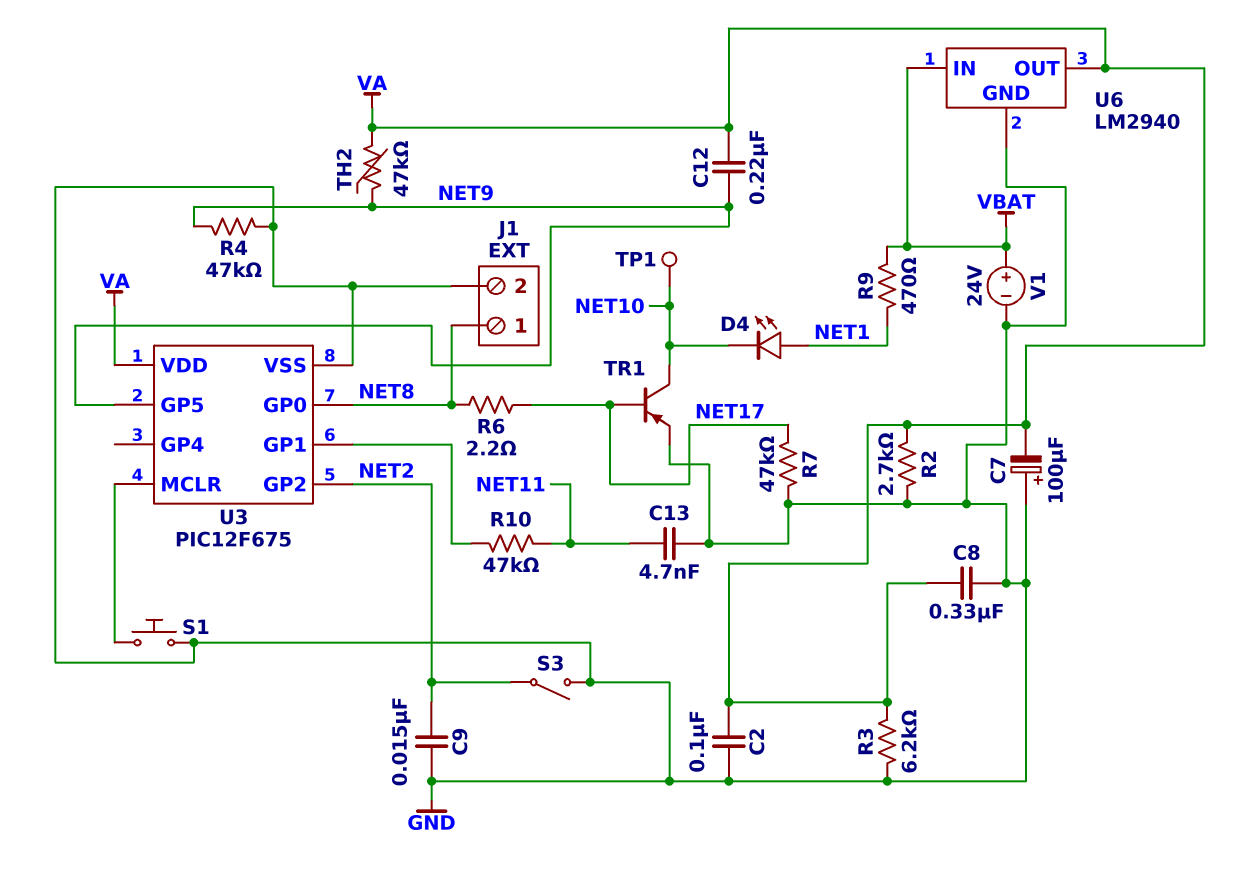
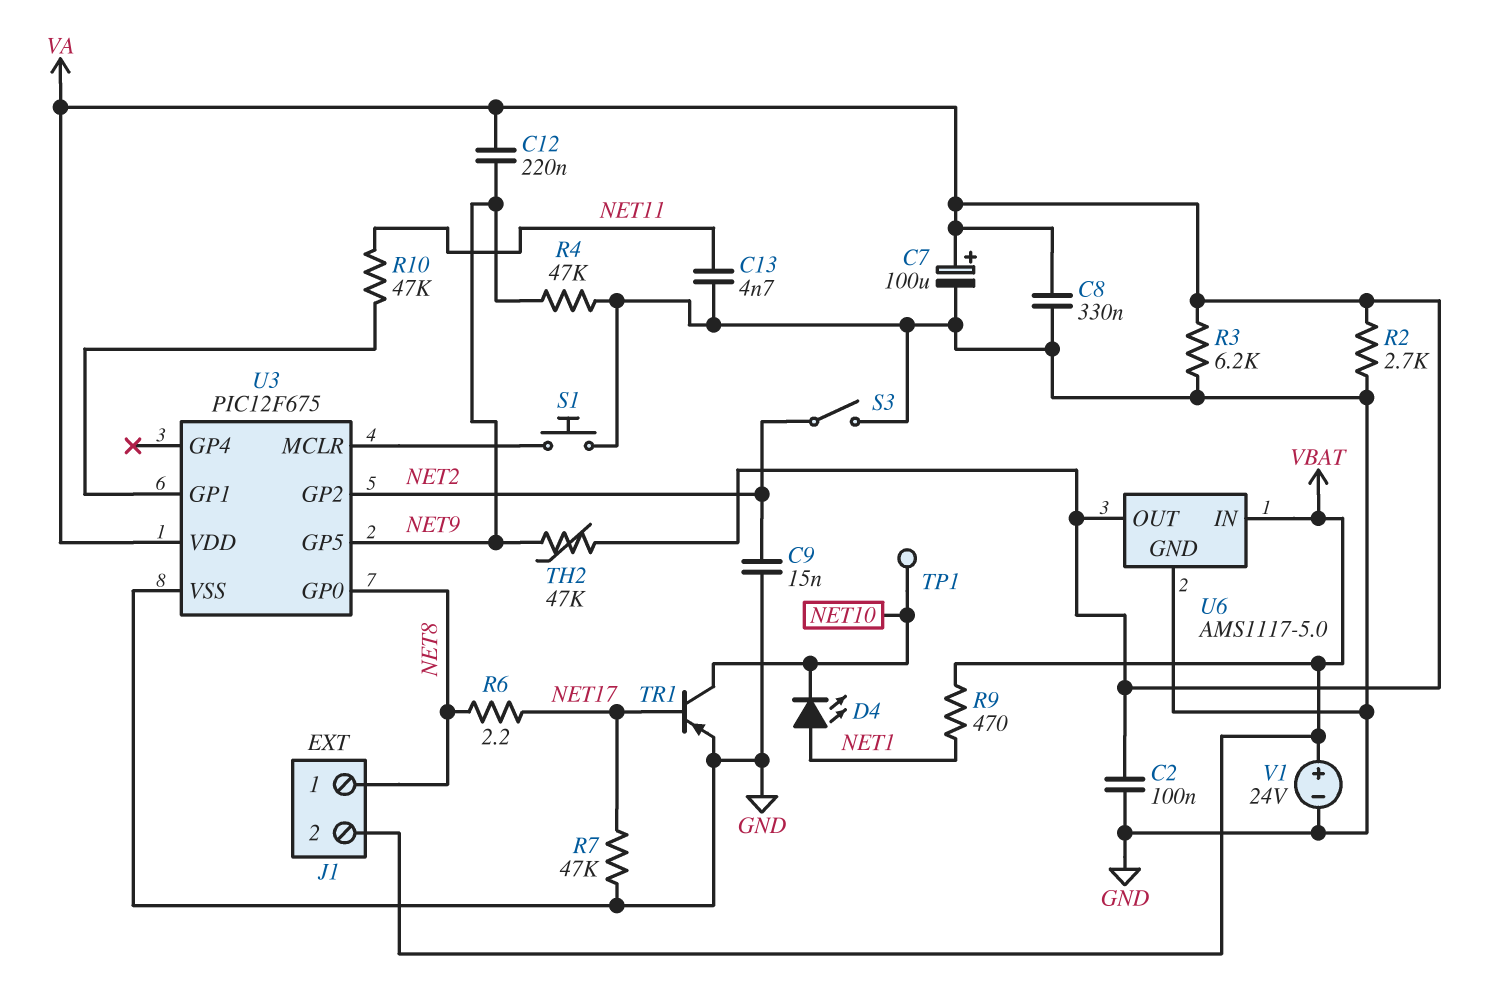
C7: 100uF (plus GND, minus VA) -> 100uF (plus VA, minus GND)
J1 pin 2: GND -> VBAT
U6: LM2940 -> AMS1117-5.0

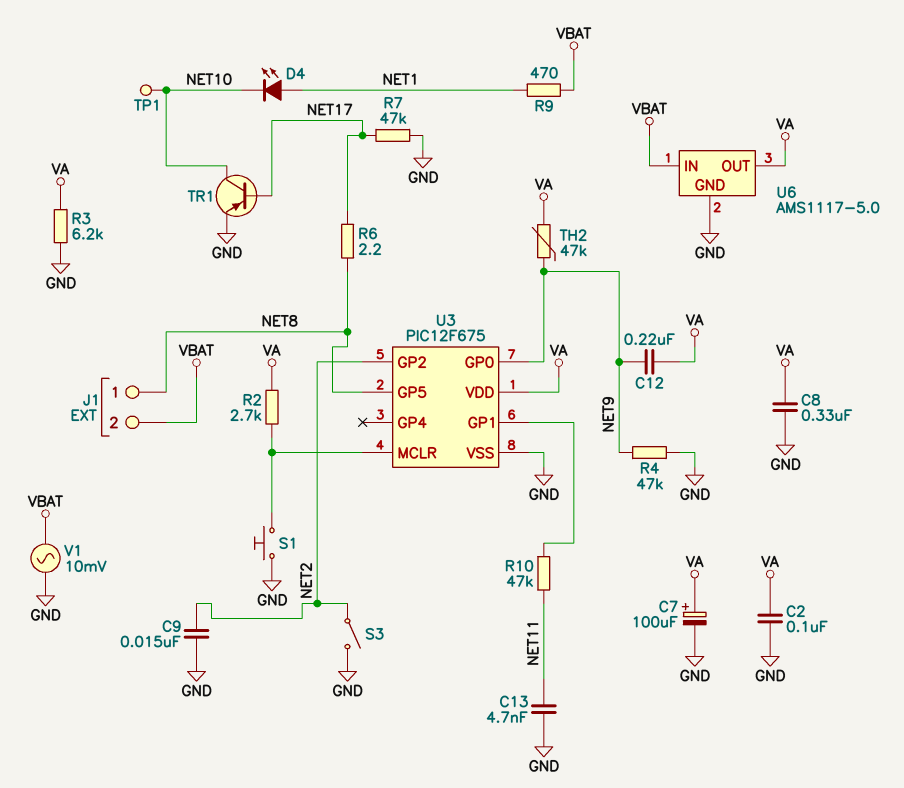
R2: 2.7k (GND, VA) -> 2.7k (U3/MCLR, VA)
U3 pin GP0: NET8 -> NET9
U3 pin GP5: NET9 -> NET8
V1: 24V (plus VBAT, minus GND) -> AC 10mV (GND, VBAT)

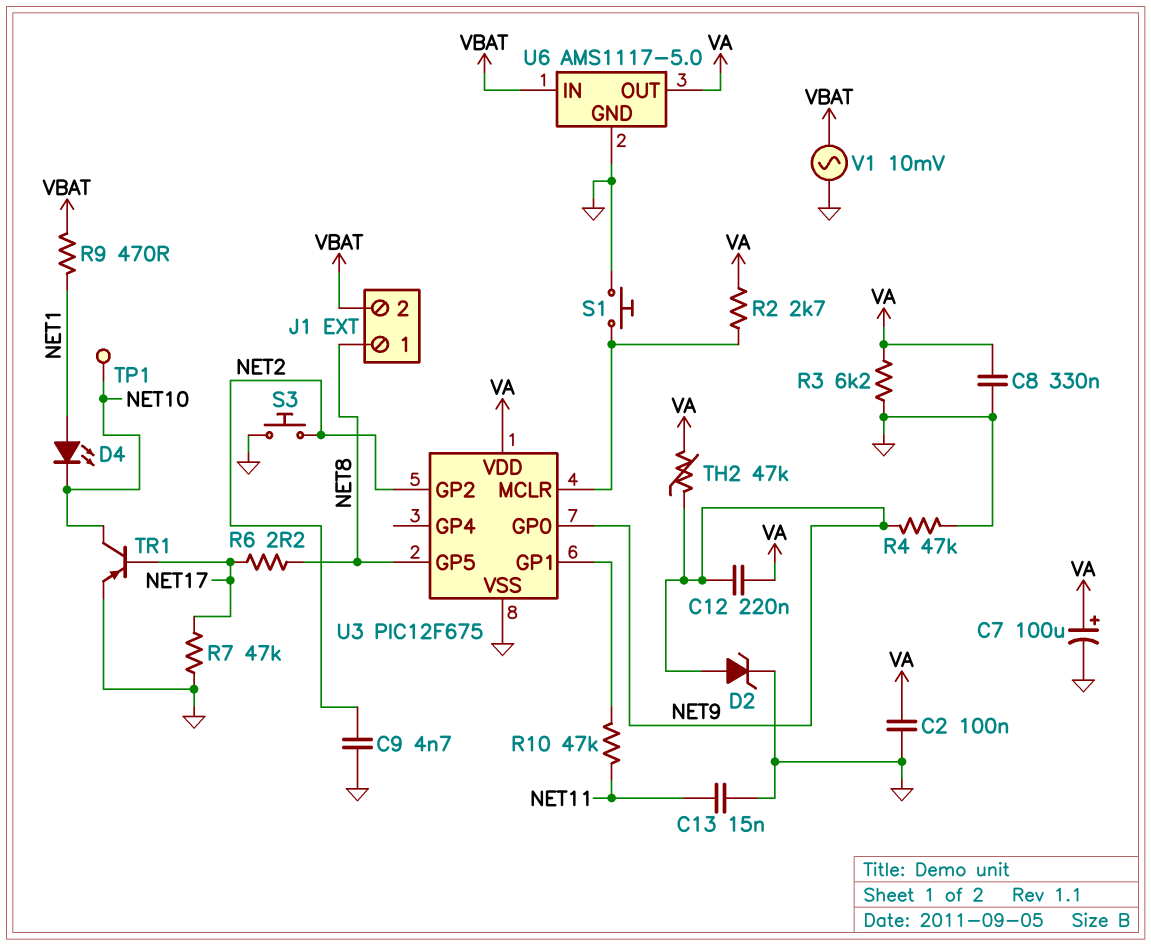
C9: 15nF (GND, NET2) -> 4.7nF (GND, NET2)
C13: 4.7nF (GND, NET11) -> 15nF (GND, NET11)
D2: none -> zener (A NET9, K GND)
S3: switch (GND, NET2) -> button (GND, NET2)

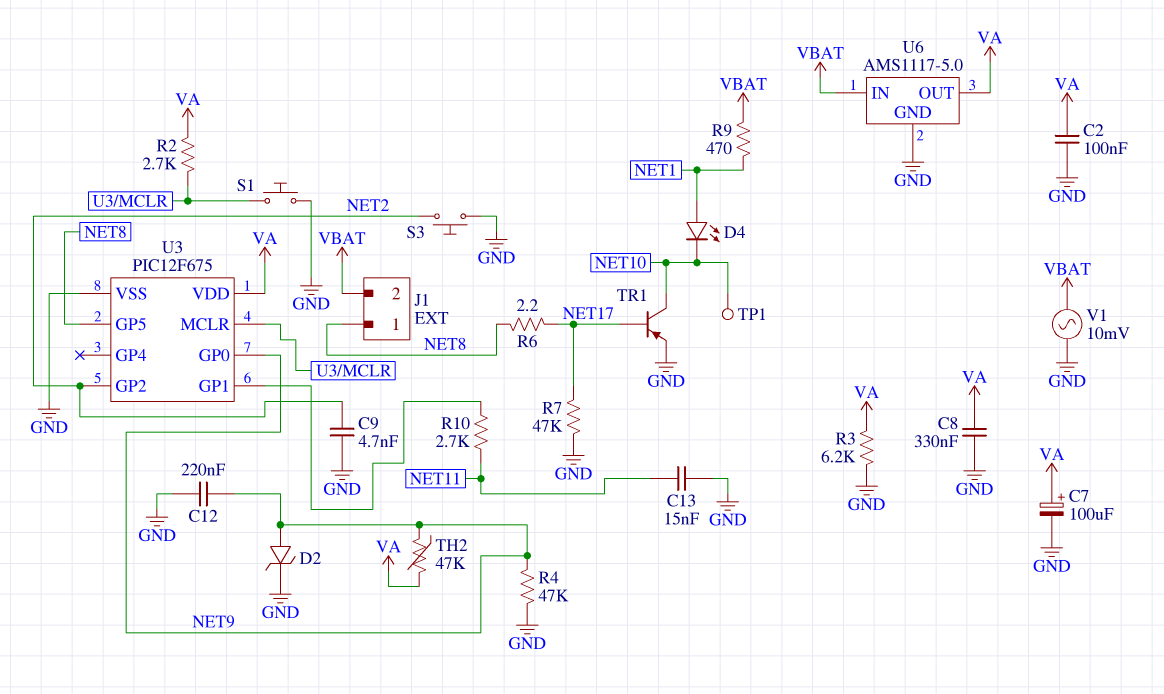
C12: 220nF (NET9, VA) -> 220nF (GND, NET9)
R10: 47k (NET11, U3/GP1) -> 2.7k (NET11, U3/GP1)

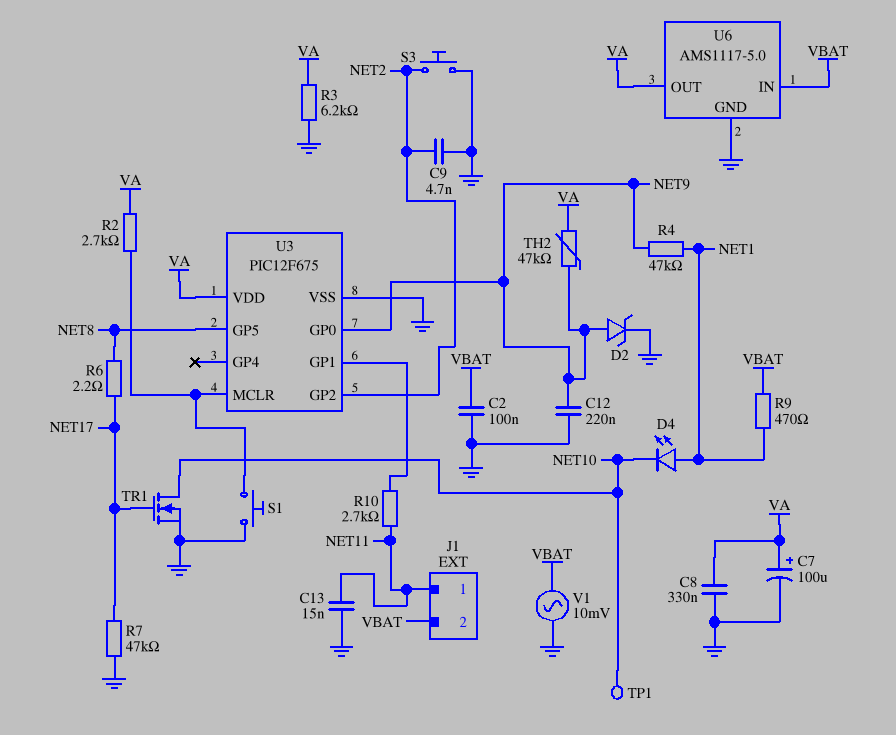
C2: 100nF (GND, VA) -> 100nF (GND, VBAT)
J1 pin 1: NET8 -> NET11
R4: 47k (GND, NET9) -> 47k (NET1, NET9)
TR1: PNP (B NET17, C NET10, E GND) -> NMOS (G NET17, D NET10, S GND)

